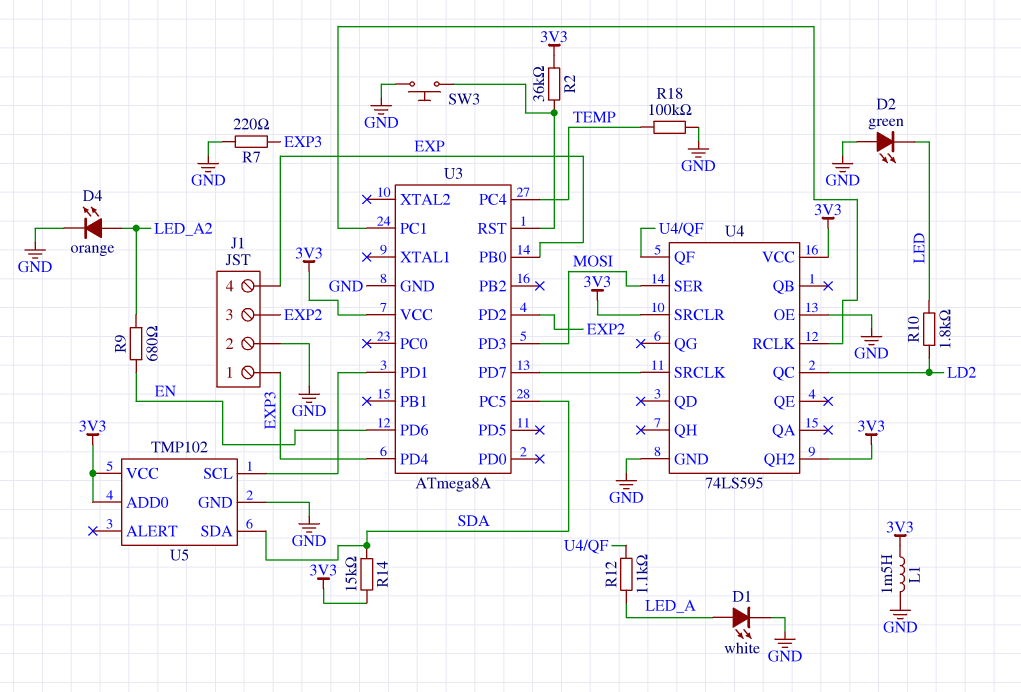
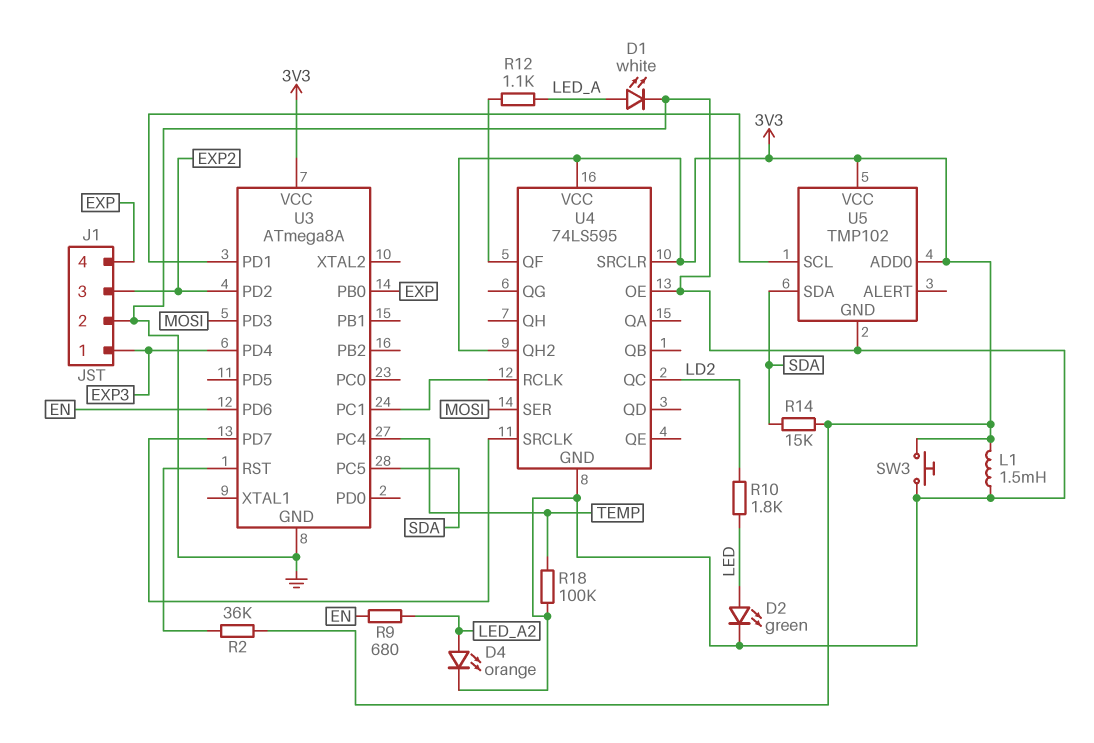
D2: LED green (A GND, K LED) -> LED green (A LED, K GND)
R7: 220 (EXP3, GND) -> none
SW3: button (GND, U3/RST) -> button (3V3, GND)

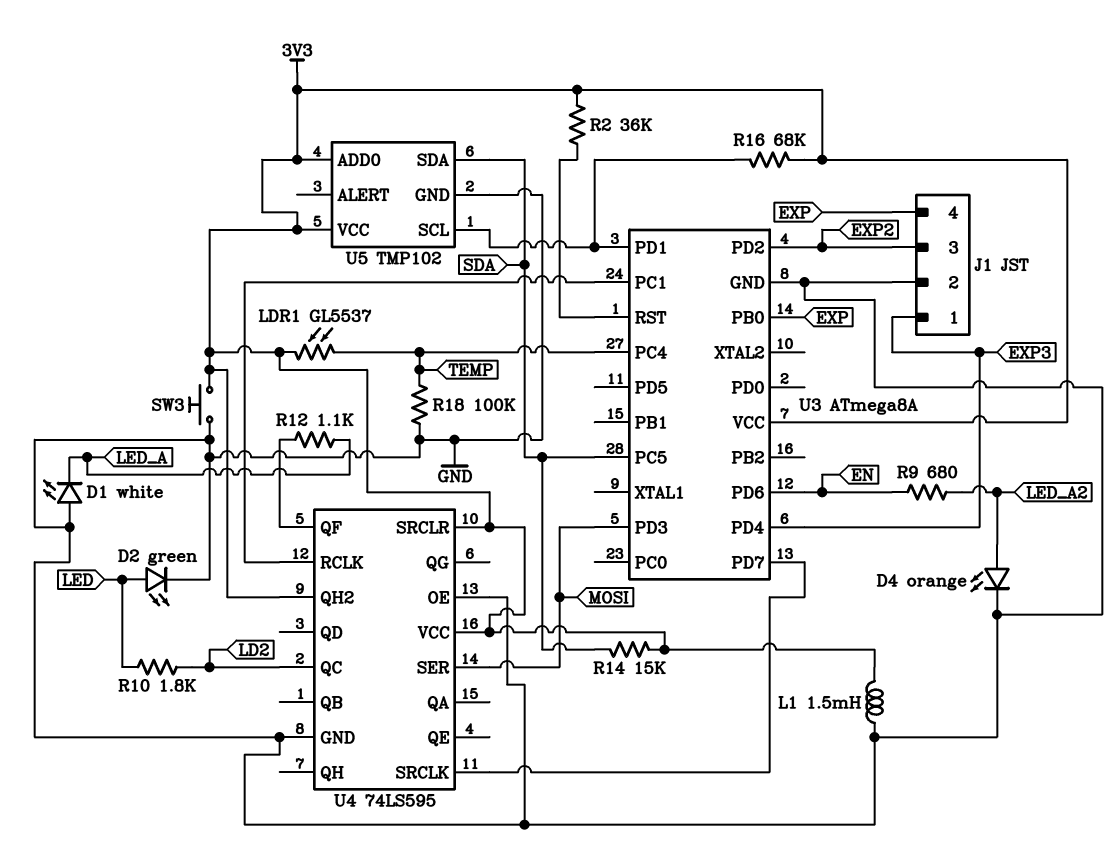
D1: LED white (A LED_A, K GND) -> LED white (A GND, K LED_A)
LDR1: none -> GL5537 (3V3, TEMP)
R16: none -> 68k (3V3, U3/PD1)

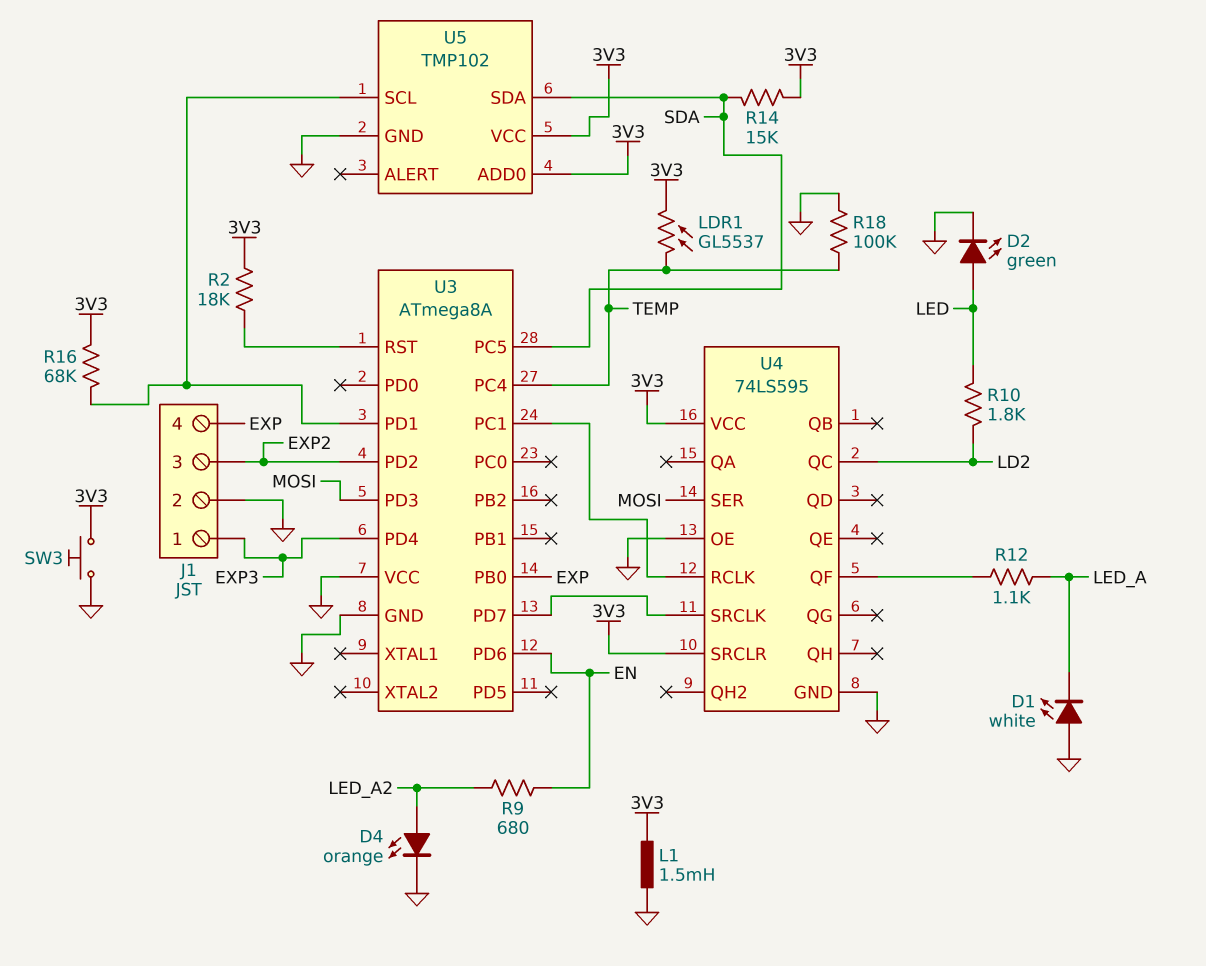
R2: 36k (3V3, U3/RST) -> 18k (3V3, U3/RST)
U3 pin VCC: 3V3 -> GND
U4 pin QH2: 3V3 -> none

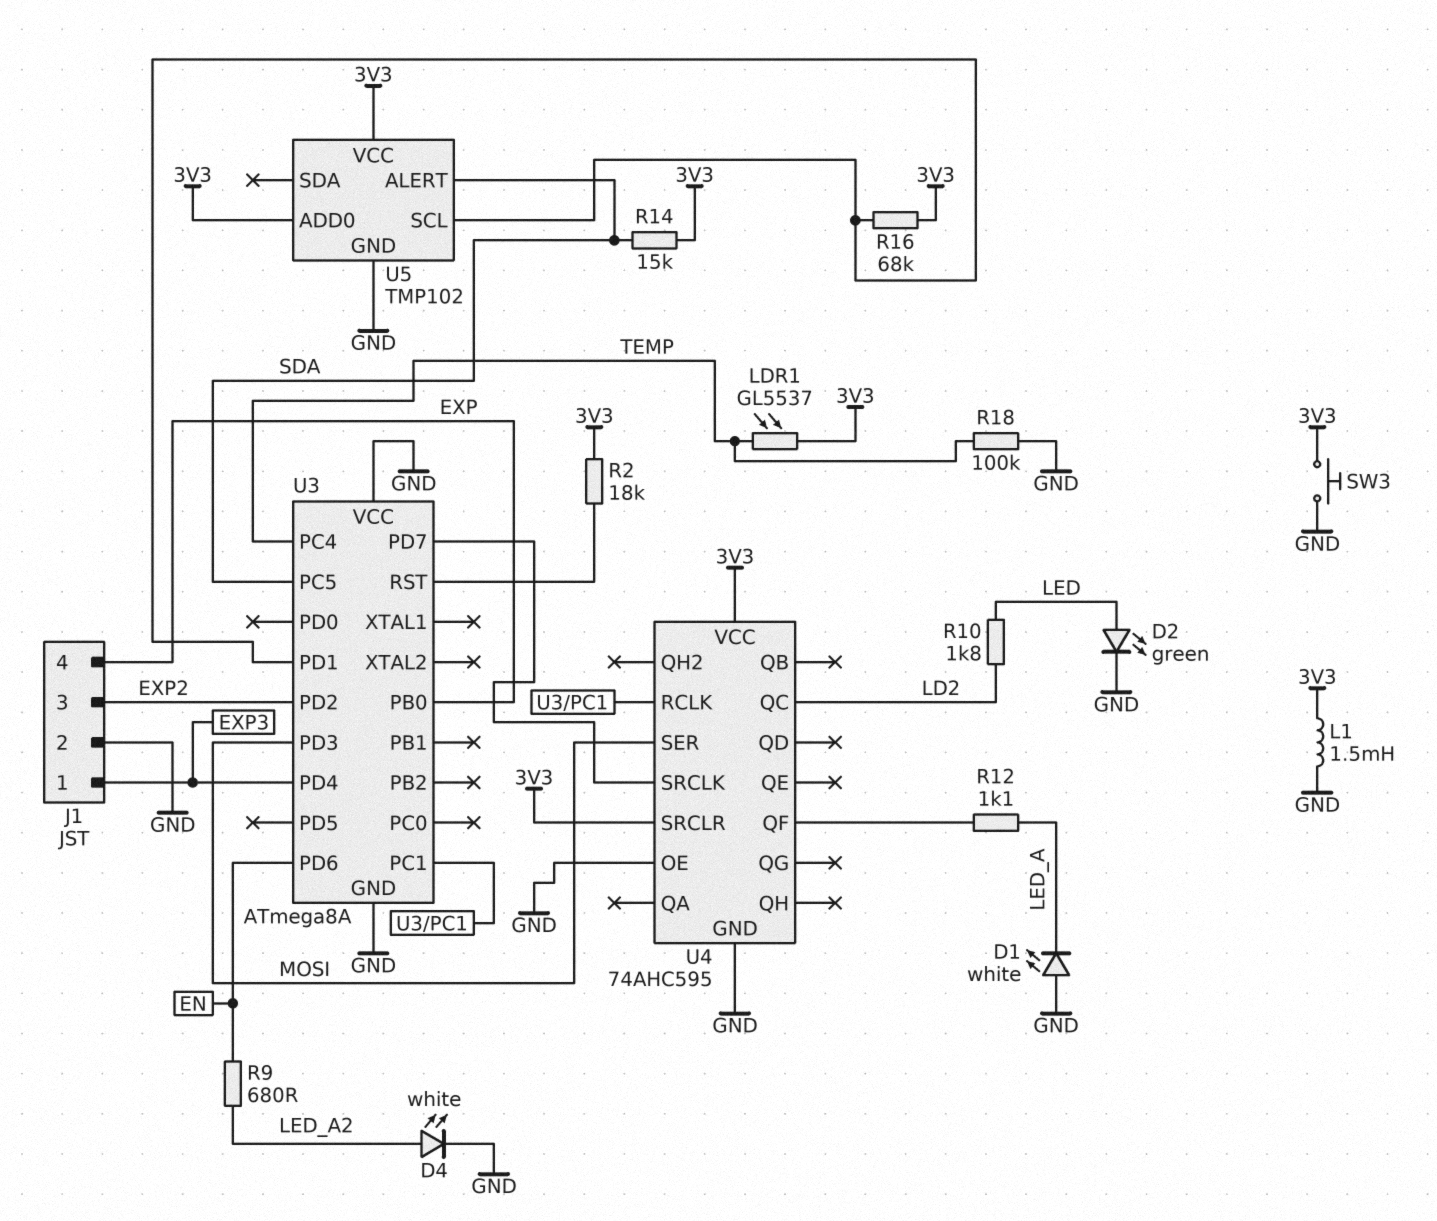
D4: LED orange (A LED_A2, K GND) -> LED white (A LED_A2, K GND)
U4: 74LS595 -> 74AHC595
U5 pin ALERT: none -> SDA
U5 pin SDA: SDA -> none

